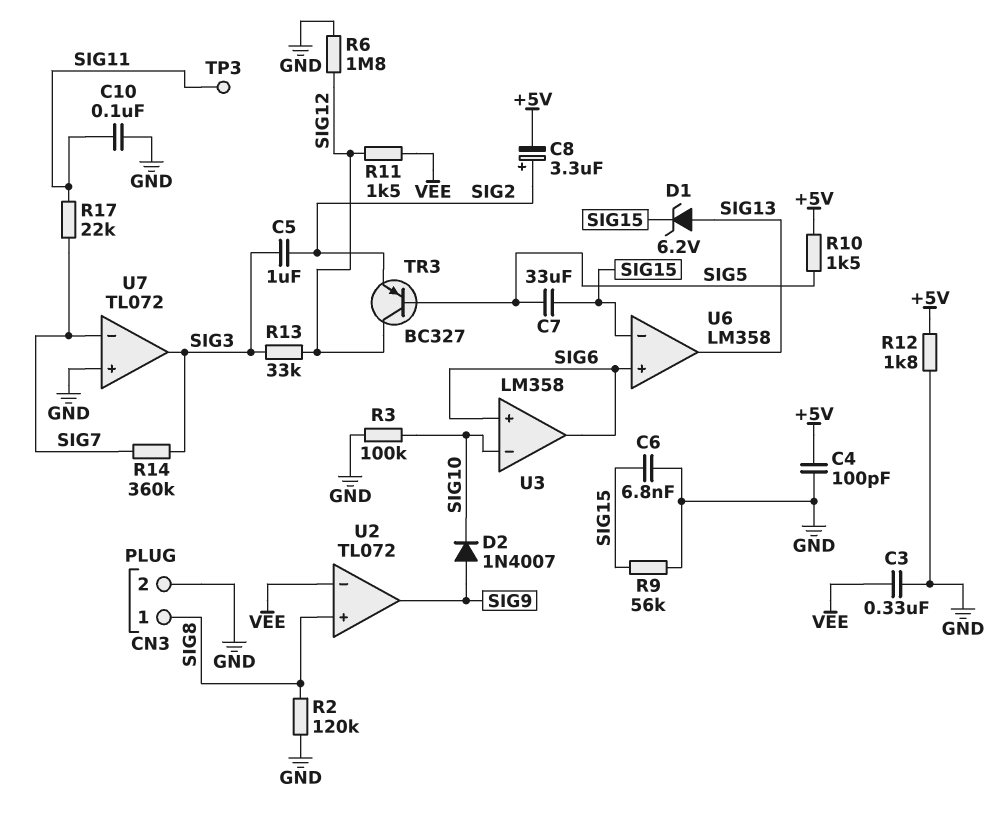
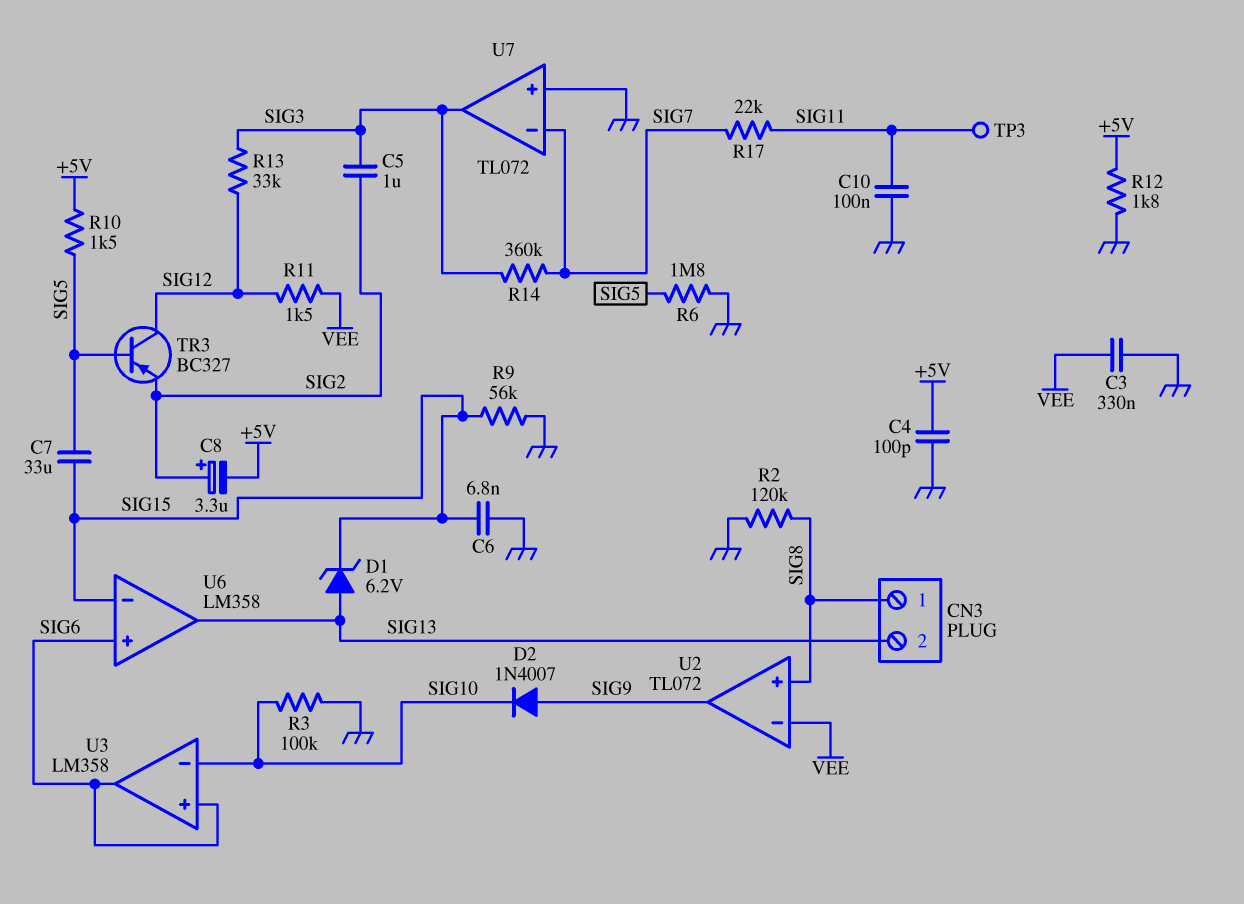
CN3 pin 2: GND -> SIG13
R6: 1.8M (GND, SIG12) -> 1.8M (GND, SIG5)

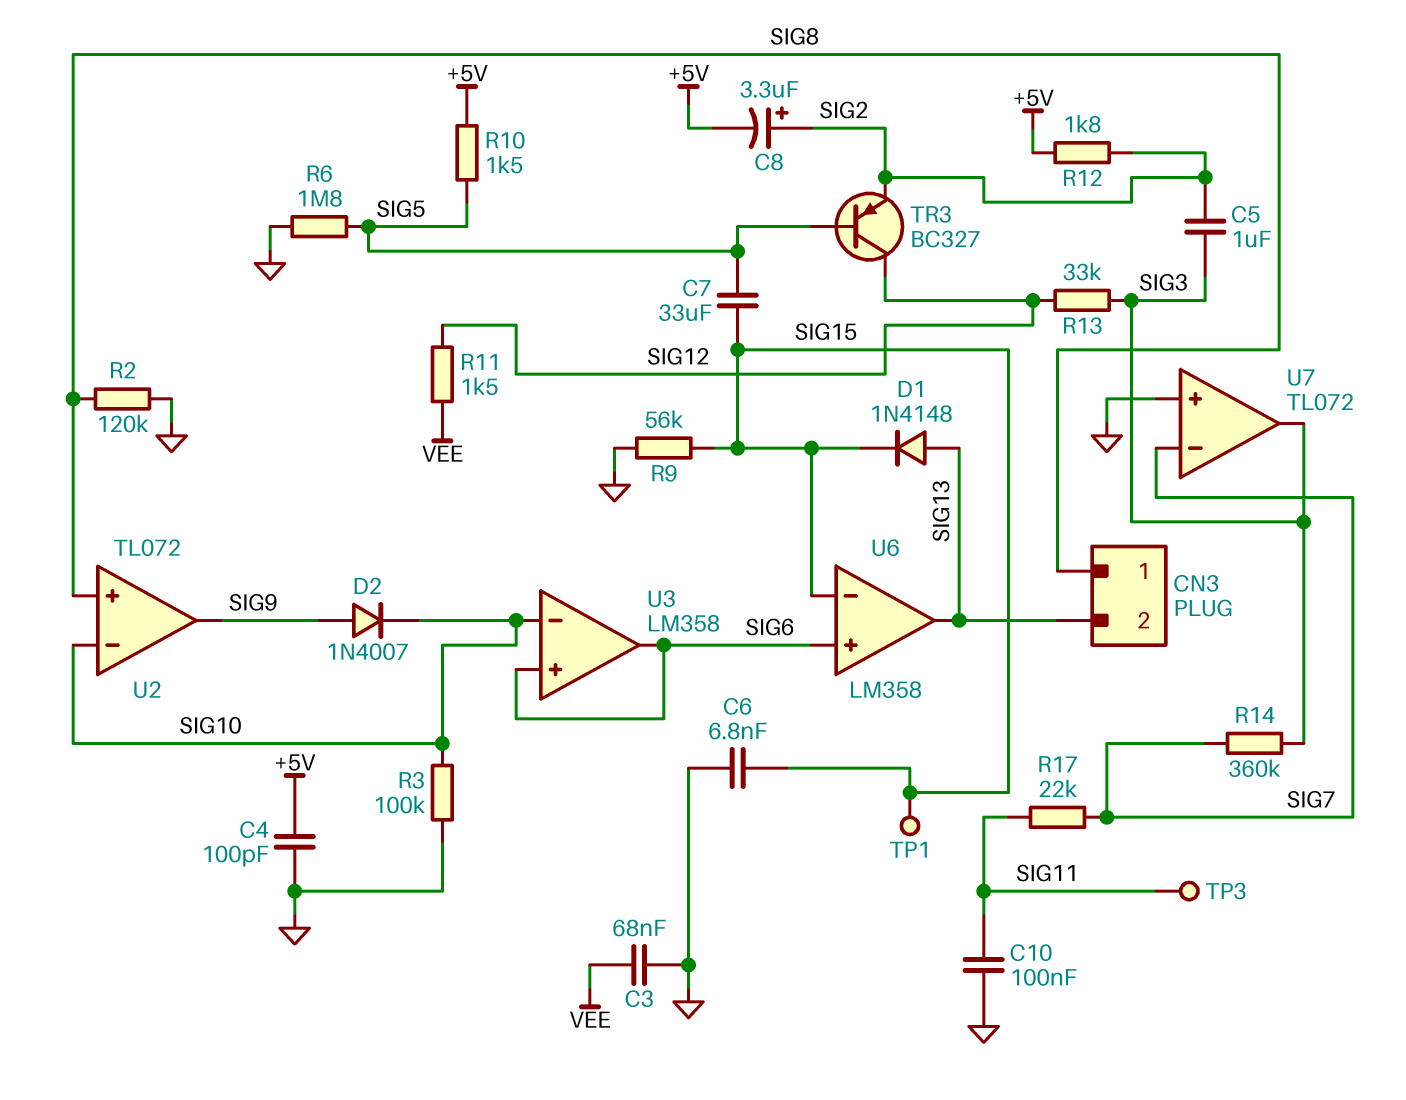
C3: 330nF (GND, VEE) -> 68nF (GND, VEE)
D1: zener 6.2V (A SIG13, K SIG15) -> diode 1N4148 (A SIG13, K SIG15)
R12: 1.8k (+5V, GND) -> 1.8k (+5V, SIG2)
TP1: none -> test point (SIG15)
U2 pin in-: VEE -> SIG10

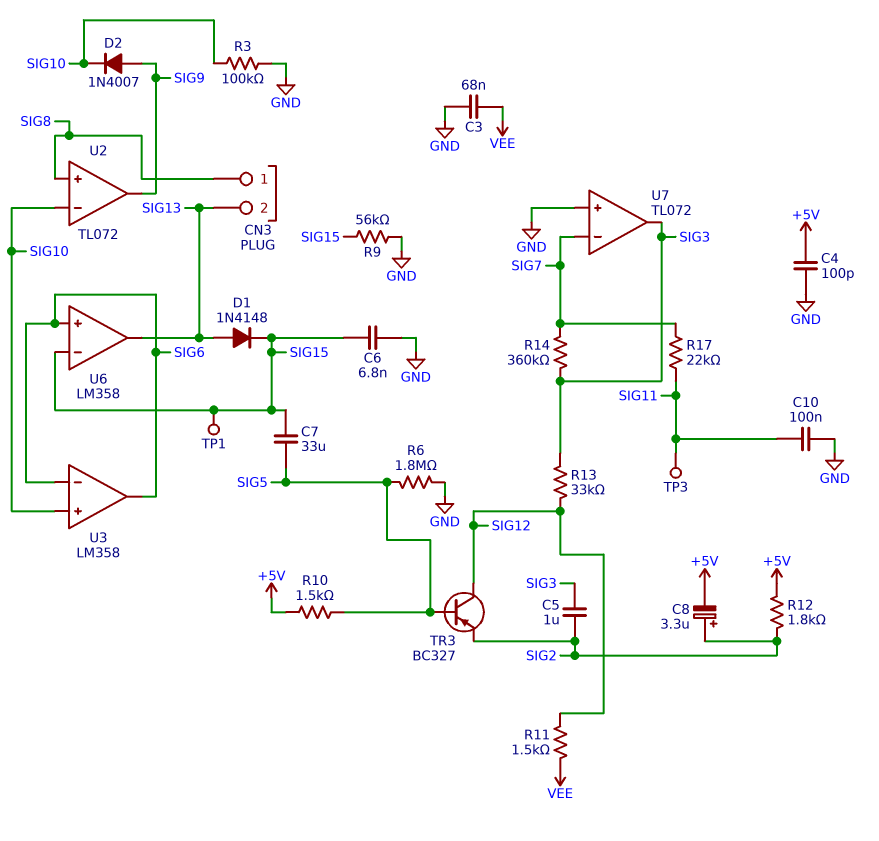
R2: 120k (GND, SIG8) -> none
U3 pin in+: SIG6 -> SIG10
U3 pin in-: SIG10 -> SIG6

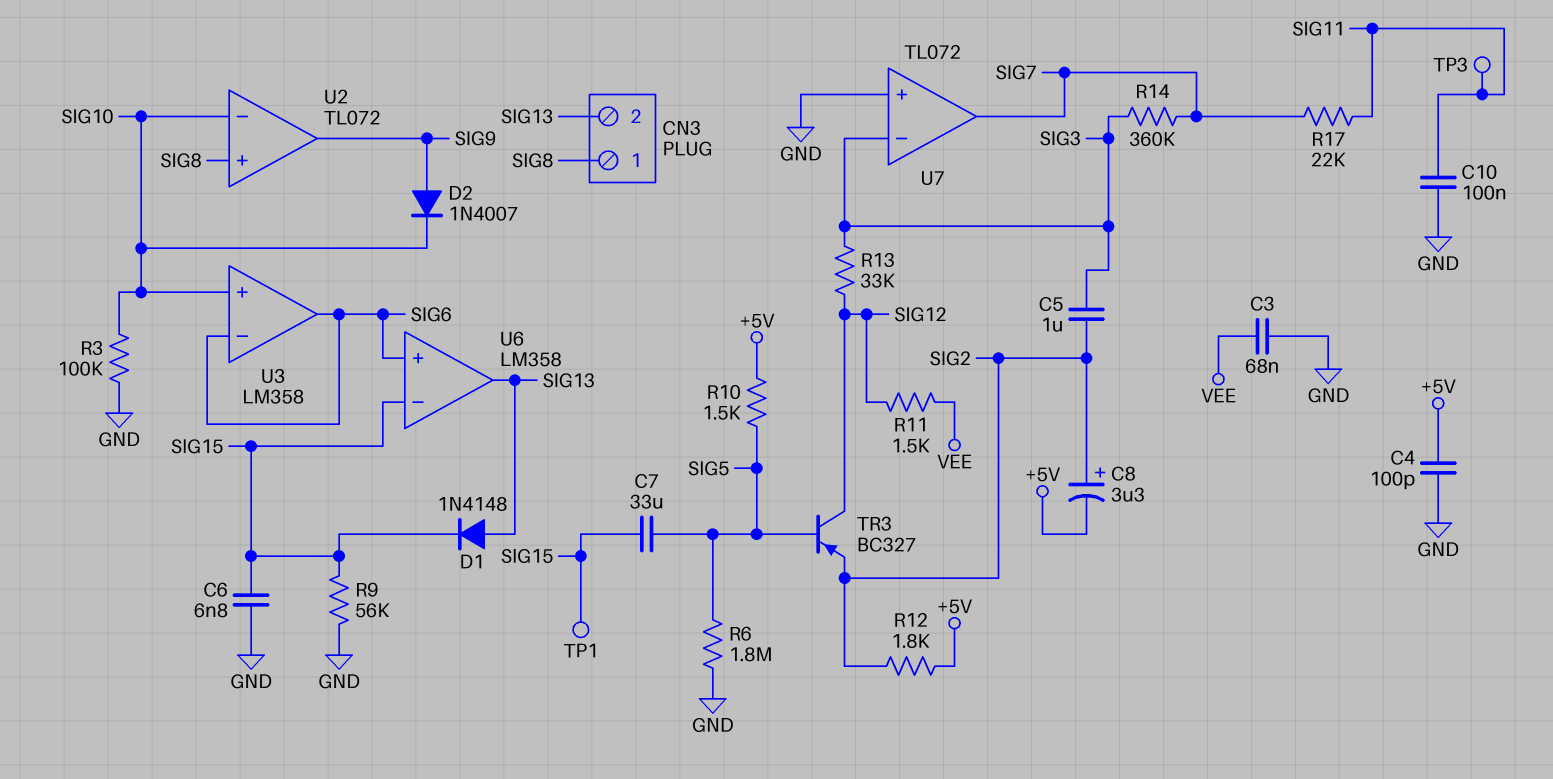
U7 pin in-: SIG7 -> SIG3
U7 pin out: SIG3 -> SIG7

